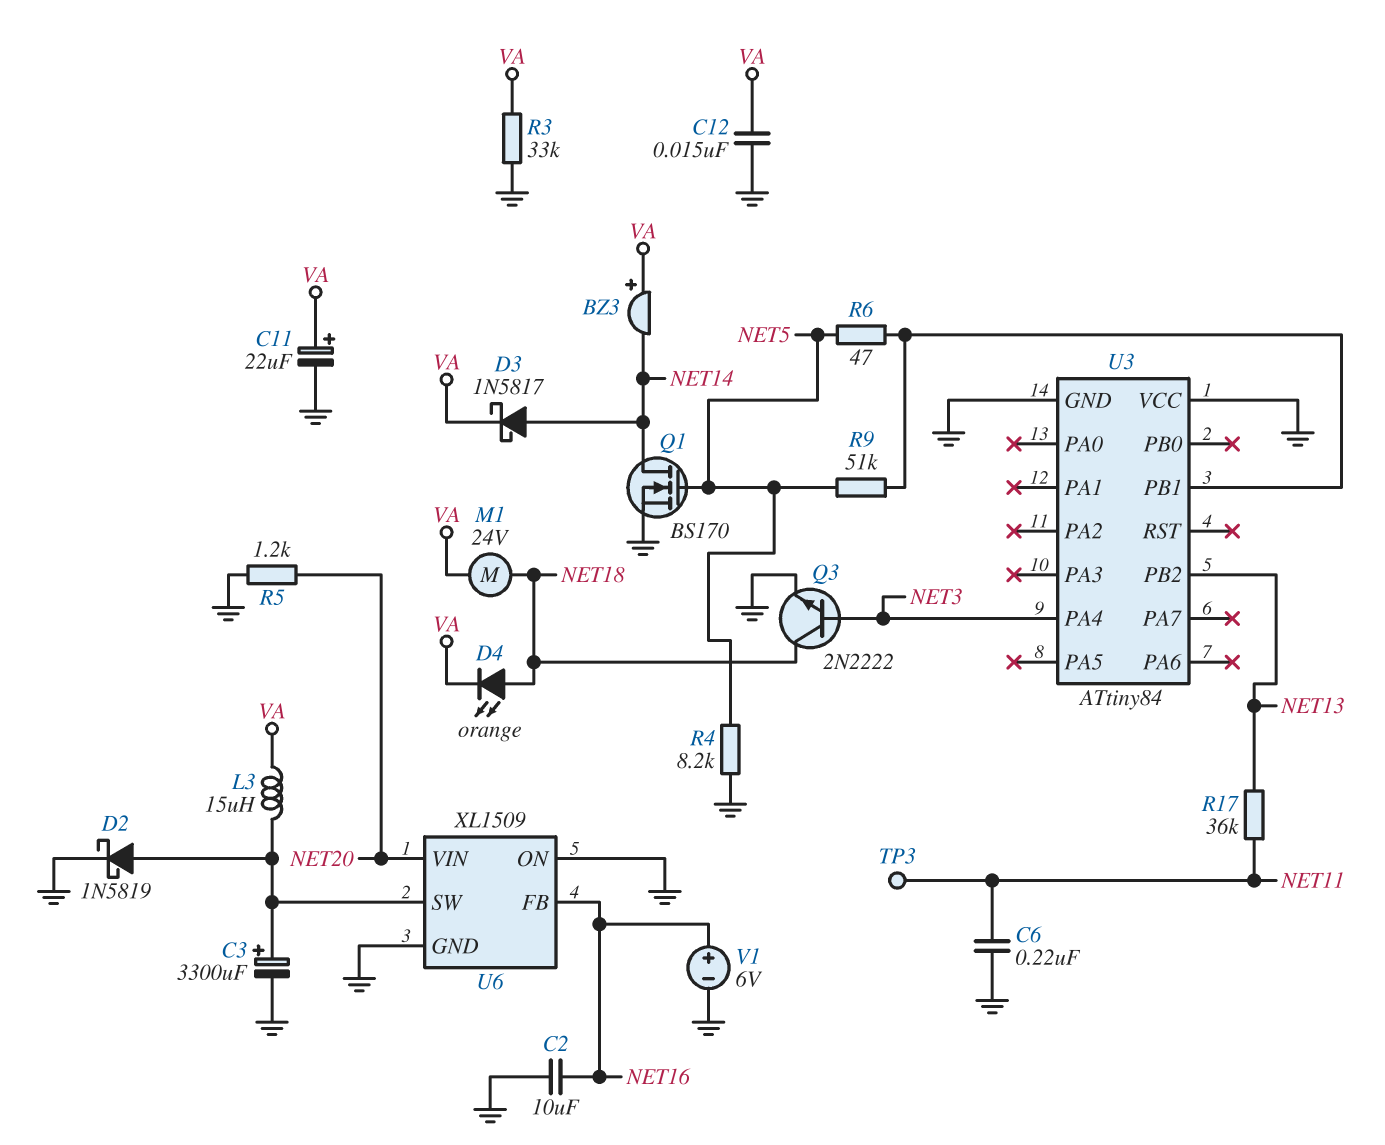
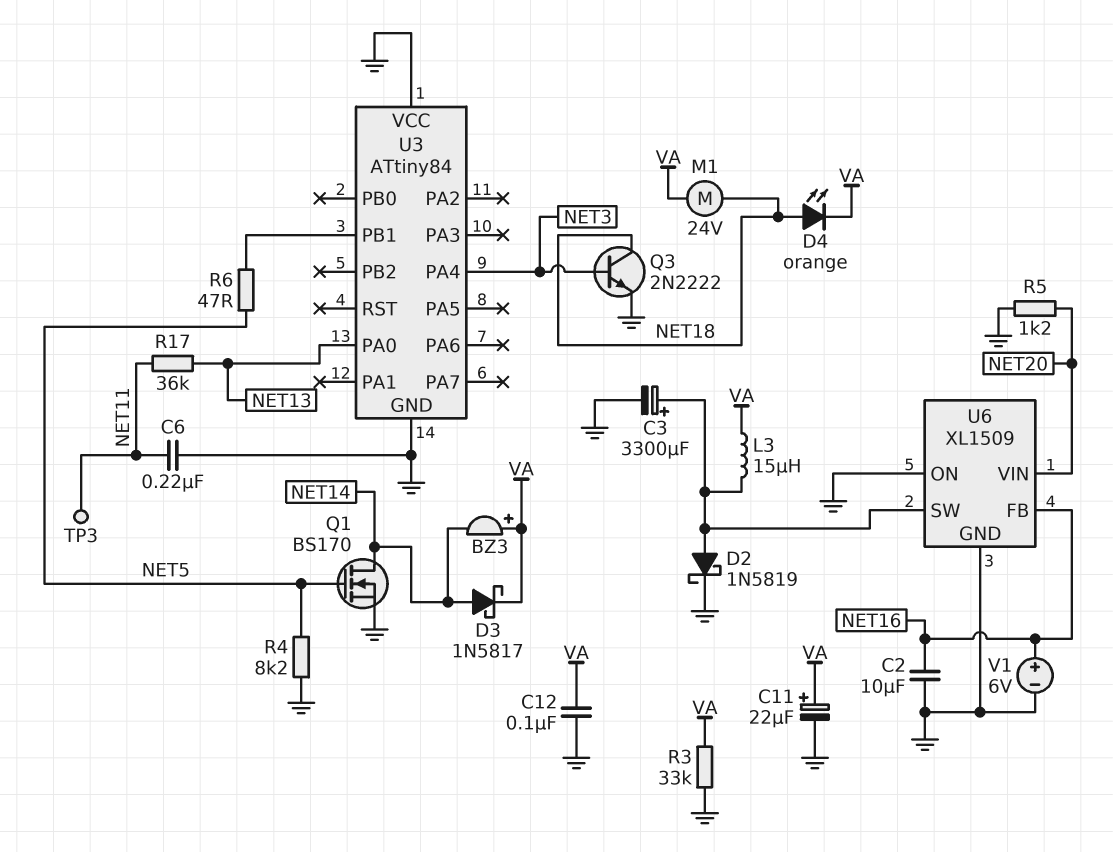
C12: 15nF (GND, VA) -> 100nF (GND, VA)
R9: 51k (NET5, U3/PB1) -> none
U3 pin PA0: none -> NET13
U3 pin PB2: NET13 -> none

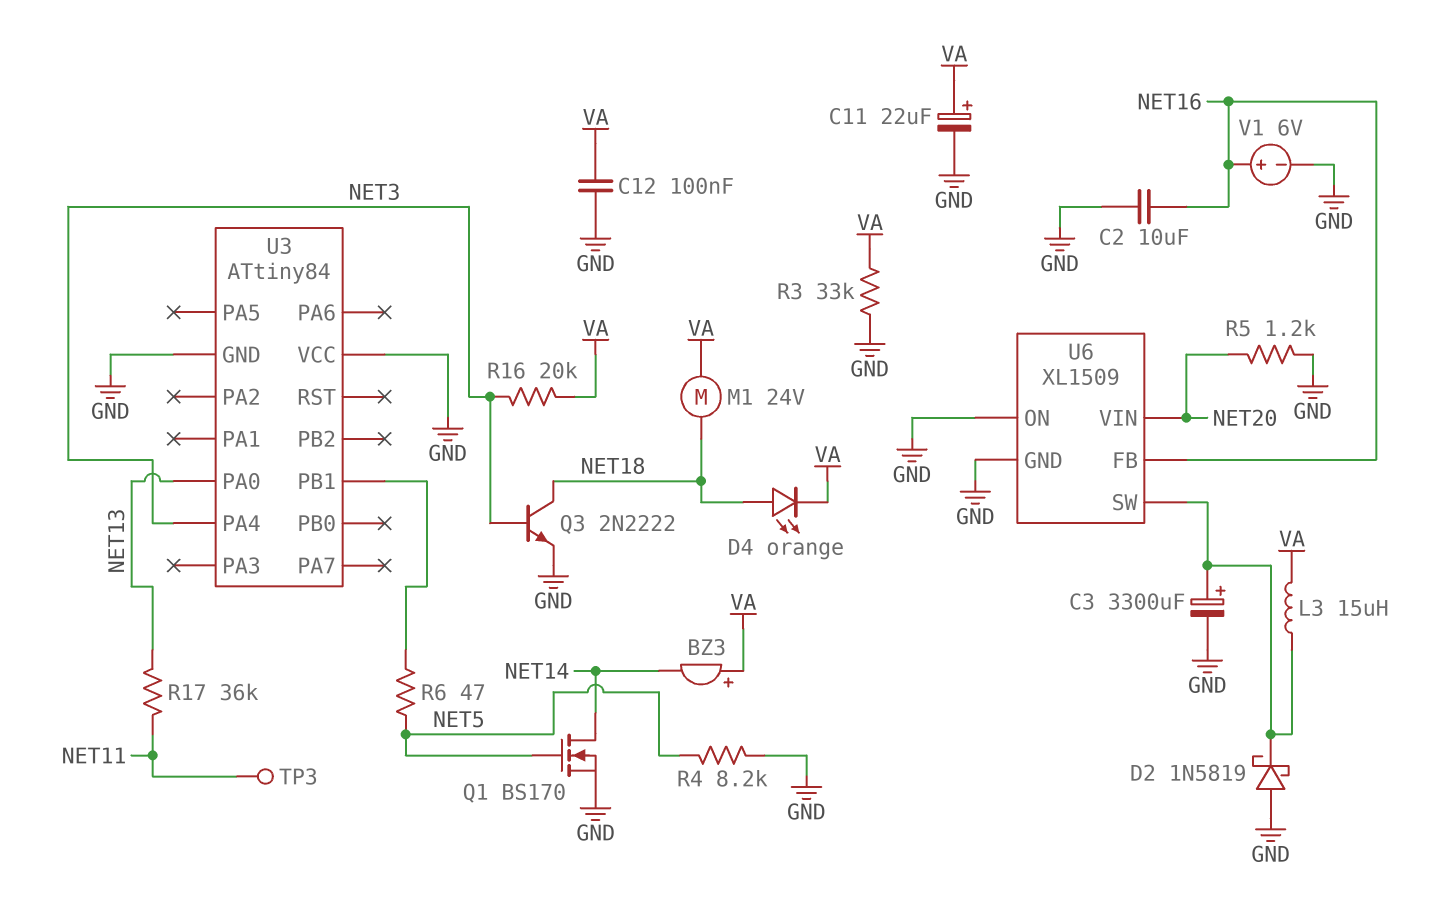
C6: 220nF (GND, NET11) -> none
D2: schottky 1N5819 (A U6/SW, K GND) -> schottky 1N5819 (A GND, K U6/SW)
D3: schottky 1N5817 (A NET14, K VA) -> none
R16: none -> 20k (NET3, VA)

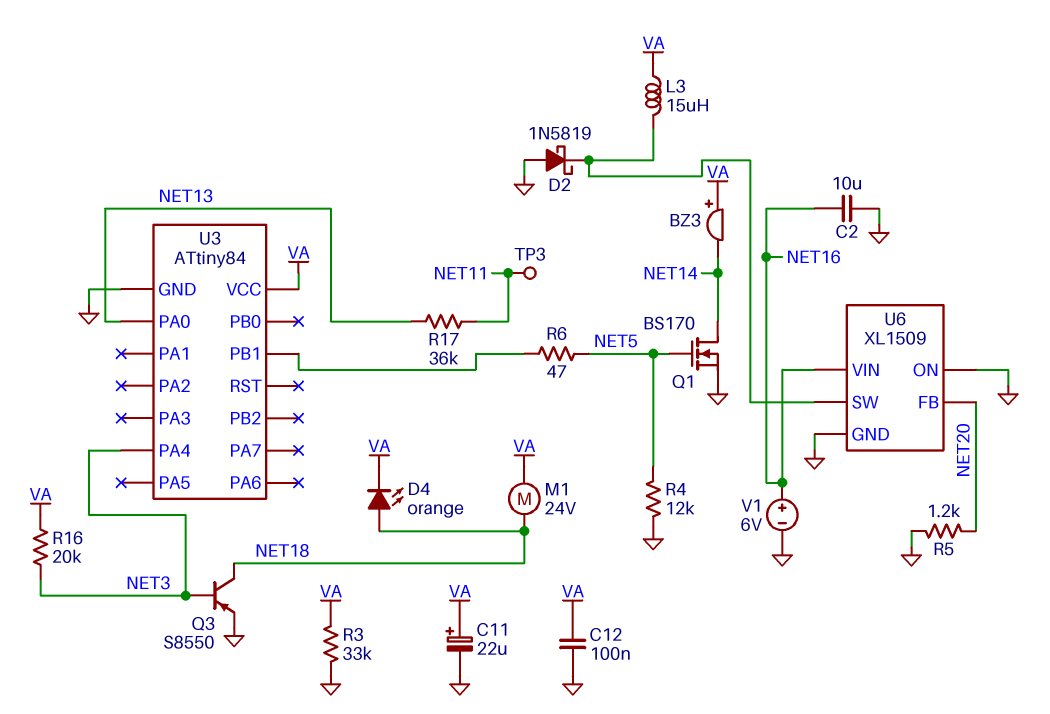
C3: 3300uF (plus U6/SW, minus GND) -> none
Q3: NPN 2N2222 (B NET3, C NET18, E GND) -> PNP S8550 (B NET3, C NET18, E GND)
R4: 8.2k (GND, NET5) -> 12k (GND, NET5)
U3 pin VCC: GND -> VA
U6 pin FB: NET16 -> NET20
U6 pin VIN: NET20 -> NET16

